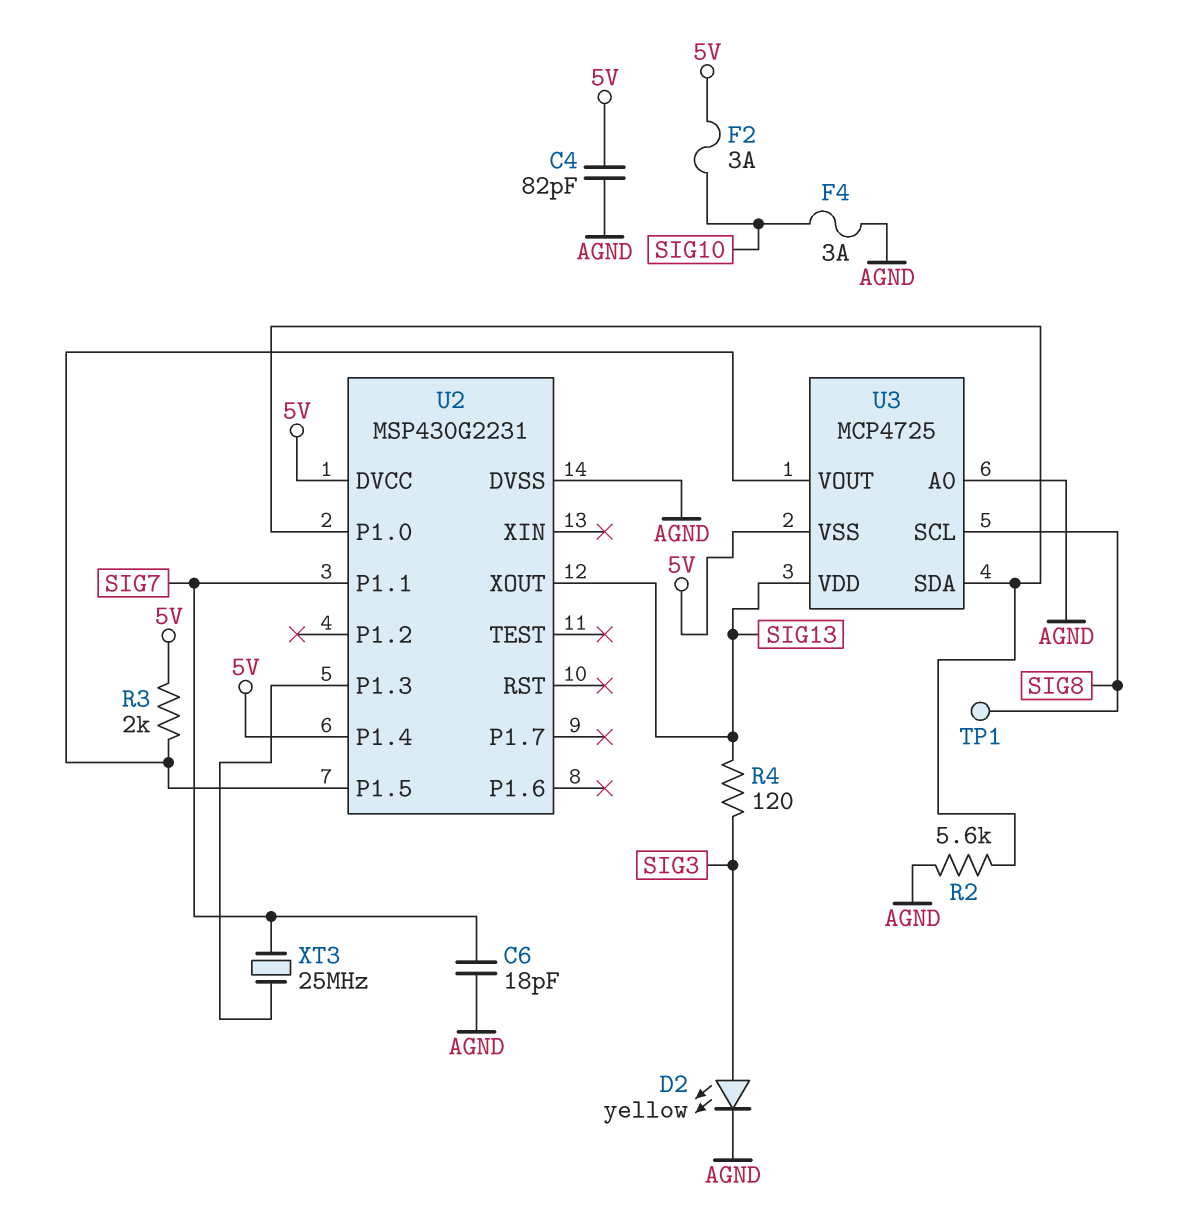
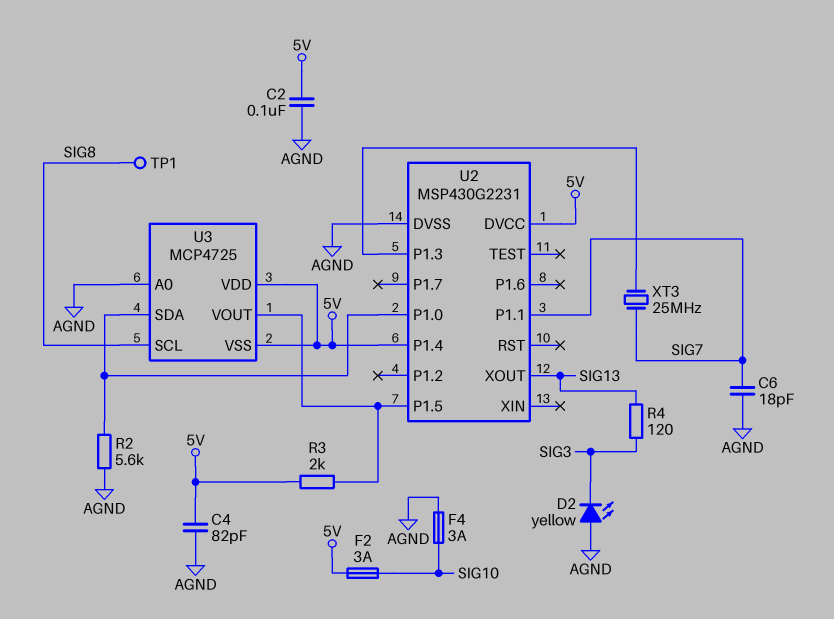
C2: none -> 100nF (5V, AGND)
D2: LED yellow (A SIG3, K AGND) -> LED yellow (A AGND, K SIG3)
U3 pin VDD: SIG13 -> 5V

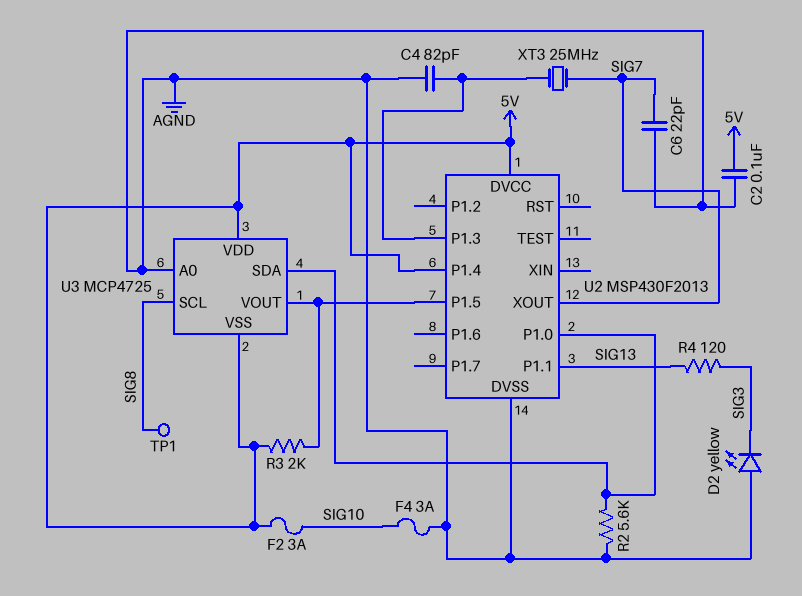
C4: 82pF (5V, AGND) -> 82pF (AGND, U2/P1.3)
C6: 18pF (AGND, SIG7) -> 22pF (AGND, SIG7)
U2: MSP430G2231 -> MSP430F2013
U2 pin P1.1: SIG7 -> SIG13
U2 pin XOUT: SIG13 -> SIG7

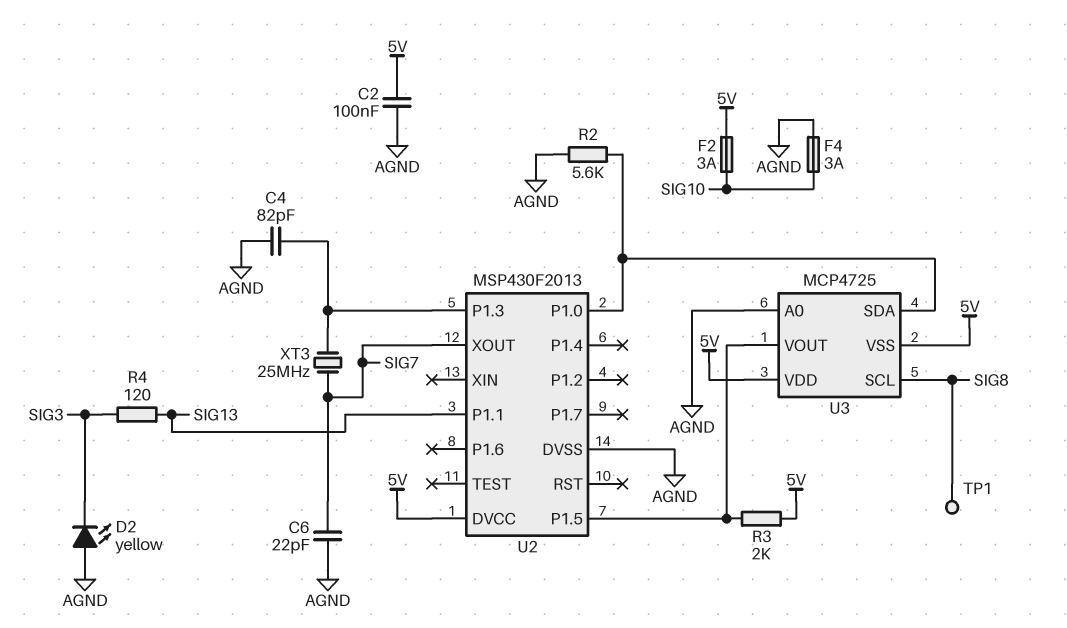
U2 pin P1.4: 5V -> none

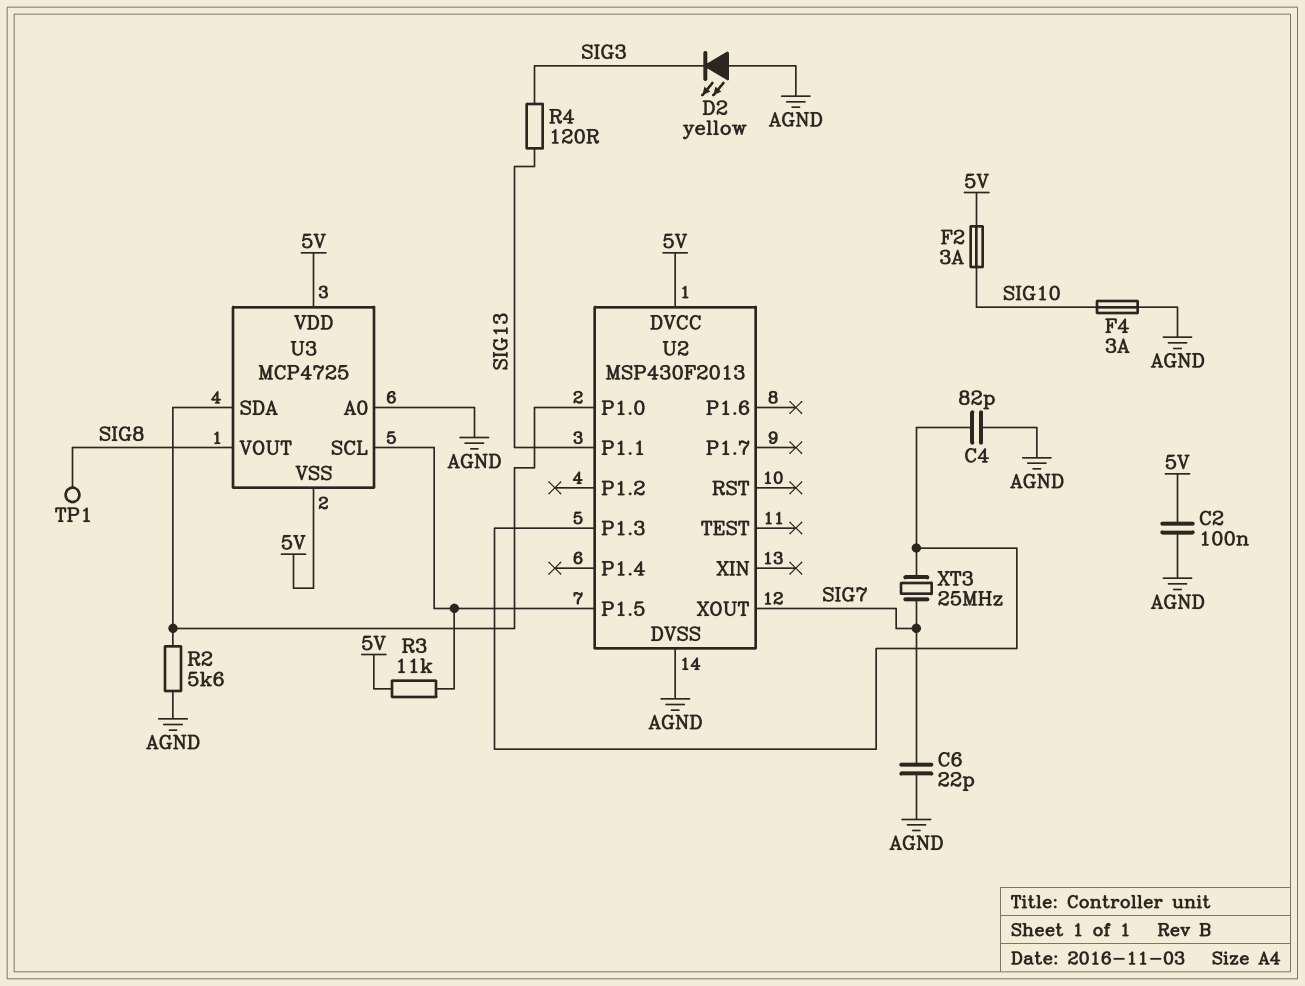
R3: 2k (5V, U2/P1.5) -> 11k (5V, U2/P1.5)
U3 pin SCL: SIG8 -> U2/P1.5
U3 pin VOUT: U2/P1.5 -> SIG8

